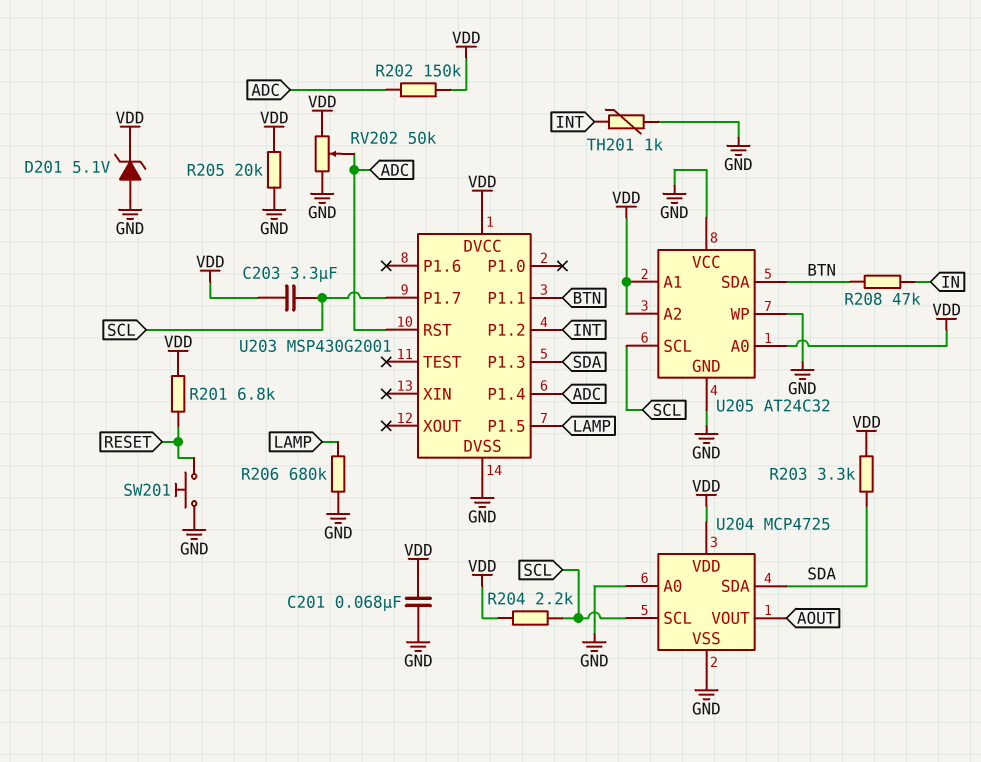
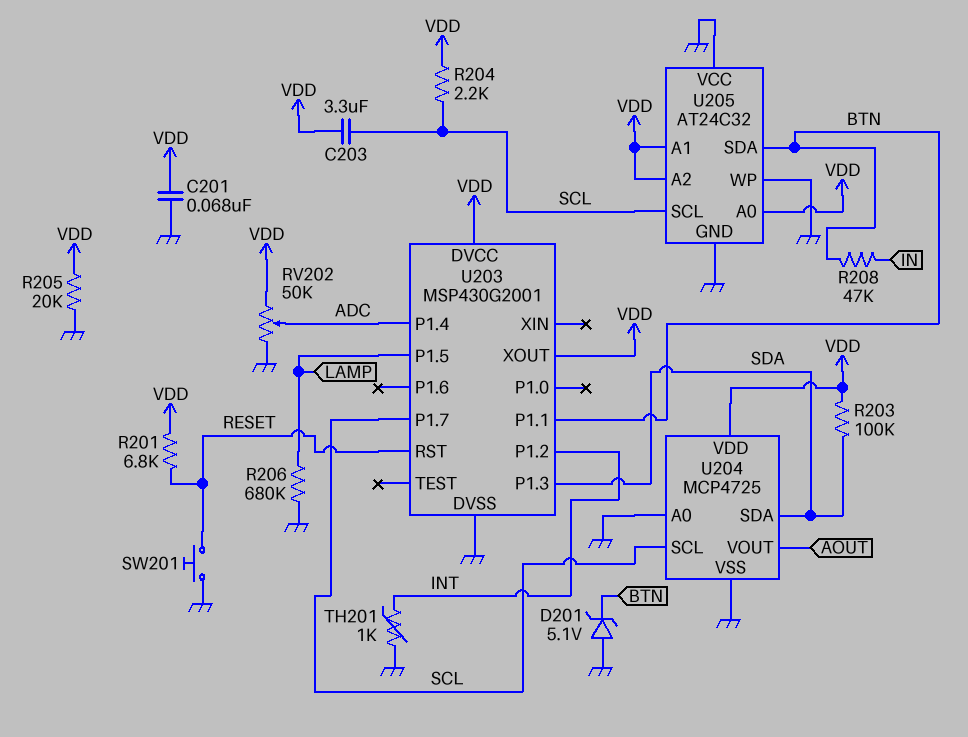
D201: zener 5.1V (A GND, K VDD) -> zener 5.1V (A GND, K BTN)
R202: 150k (ADC, VDD) -> none
R203: 3.3k (SDA, VDD) -> 100k (SDA, VDD)
U203 pin RST: ADC -> RESET
U203 pin XOUT: none -> VDD

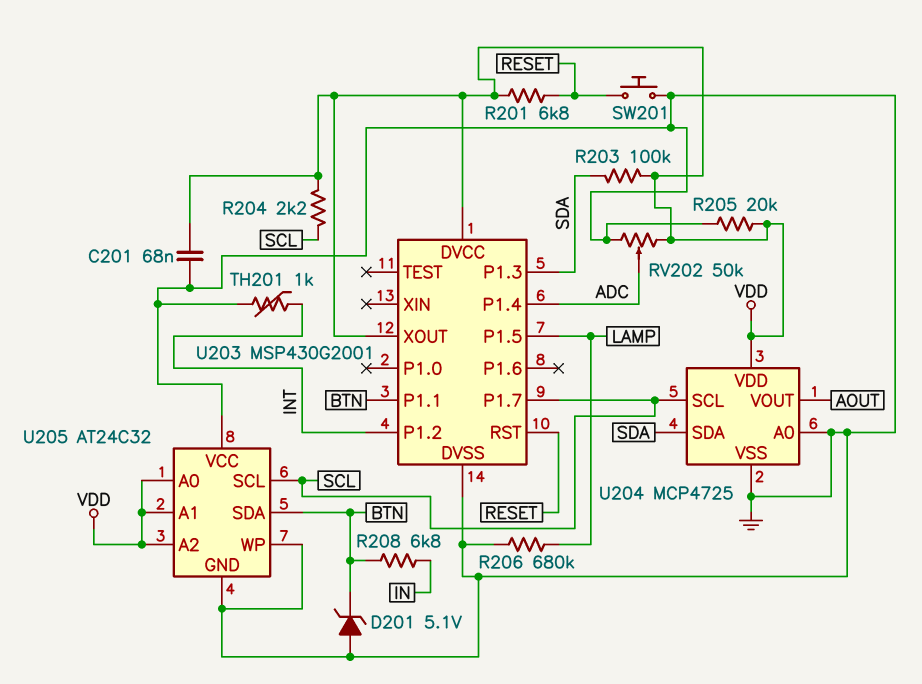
C203: 3.3uF (SCL, VDD) -> none
R208: 47k (BTN, IN) -> 6.8k (BTN, IN)

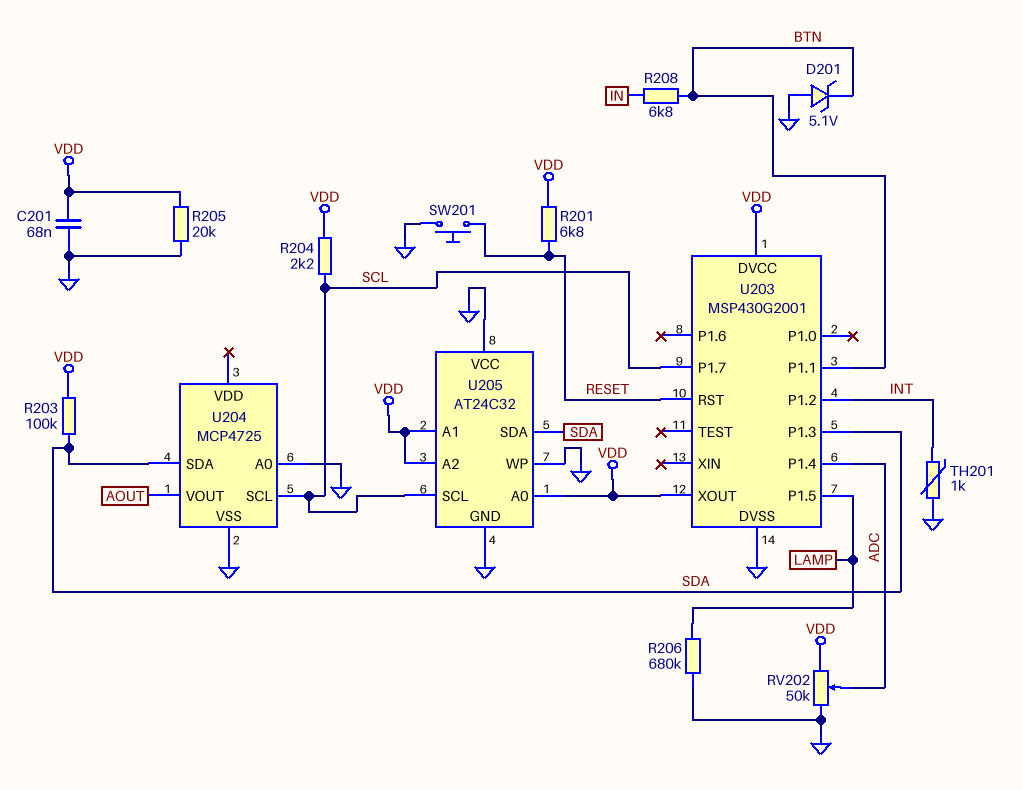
U204 pin VDD: VDD -> none
U205 pin SDA: BTN -> SDA

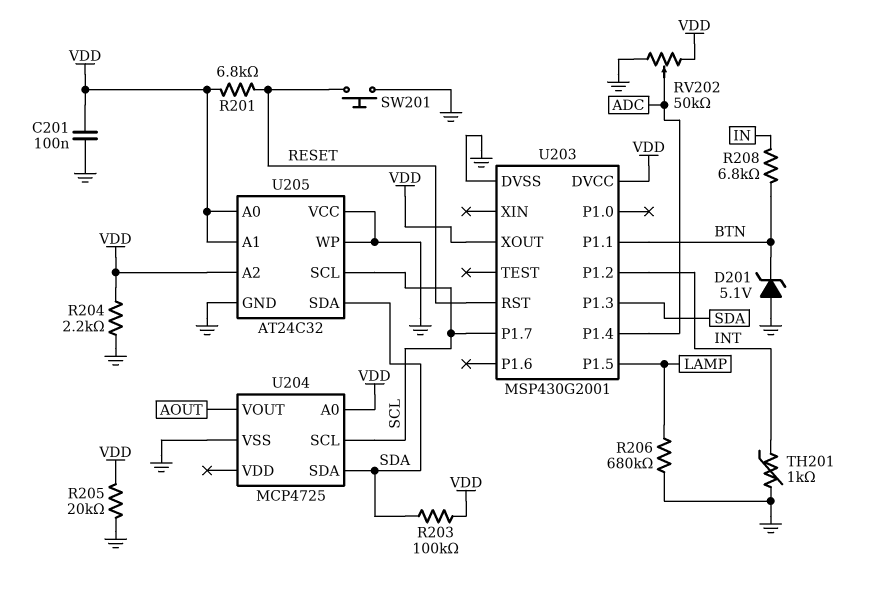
C201: 68nF (GND, VDD) -> 100nF (GND, VDD)
R204: 2.2k (SCL, VDD) -> 2.2k (GND, VDD)
U204 pin A0: GND -> VDD

